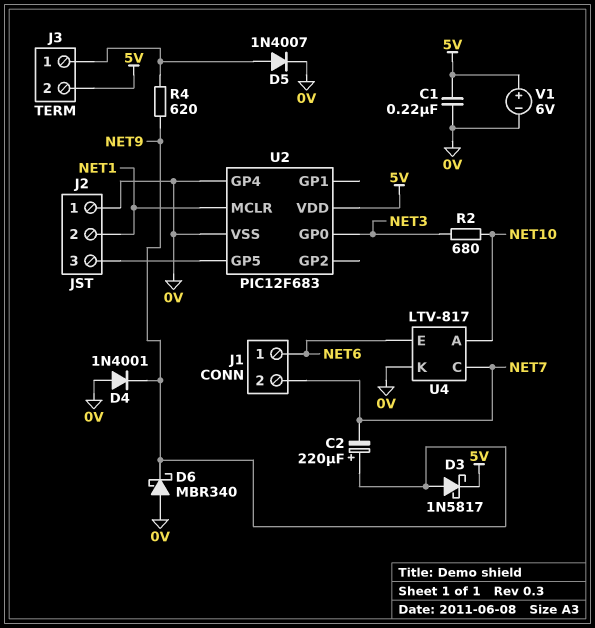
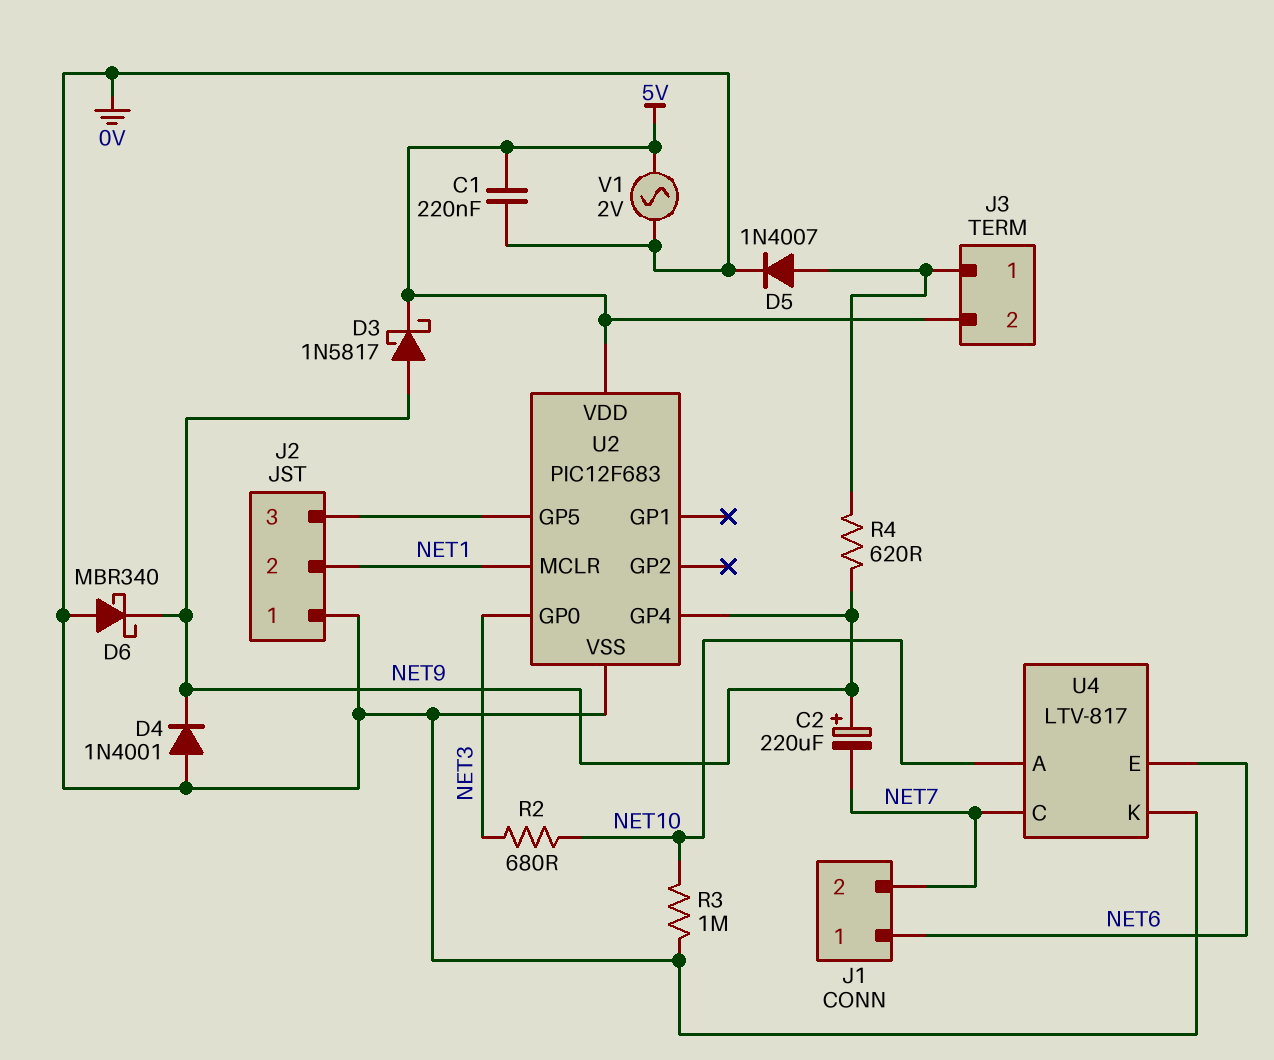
R3: none -> 1M (0V, NET10)
U2 pin GP4: 0V -> NET9
V1: 6V (plus 5V, minus 0V) -> AC 2V (0V, 5V)

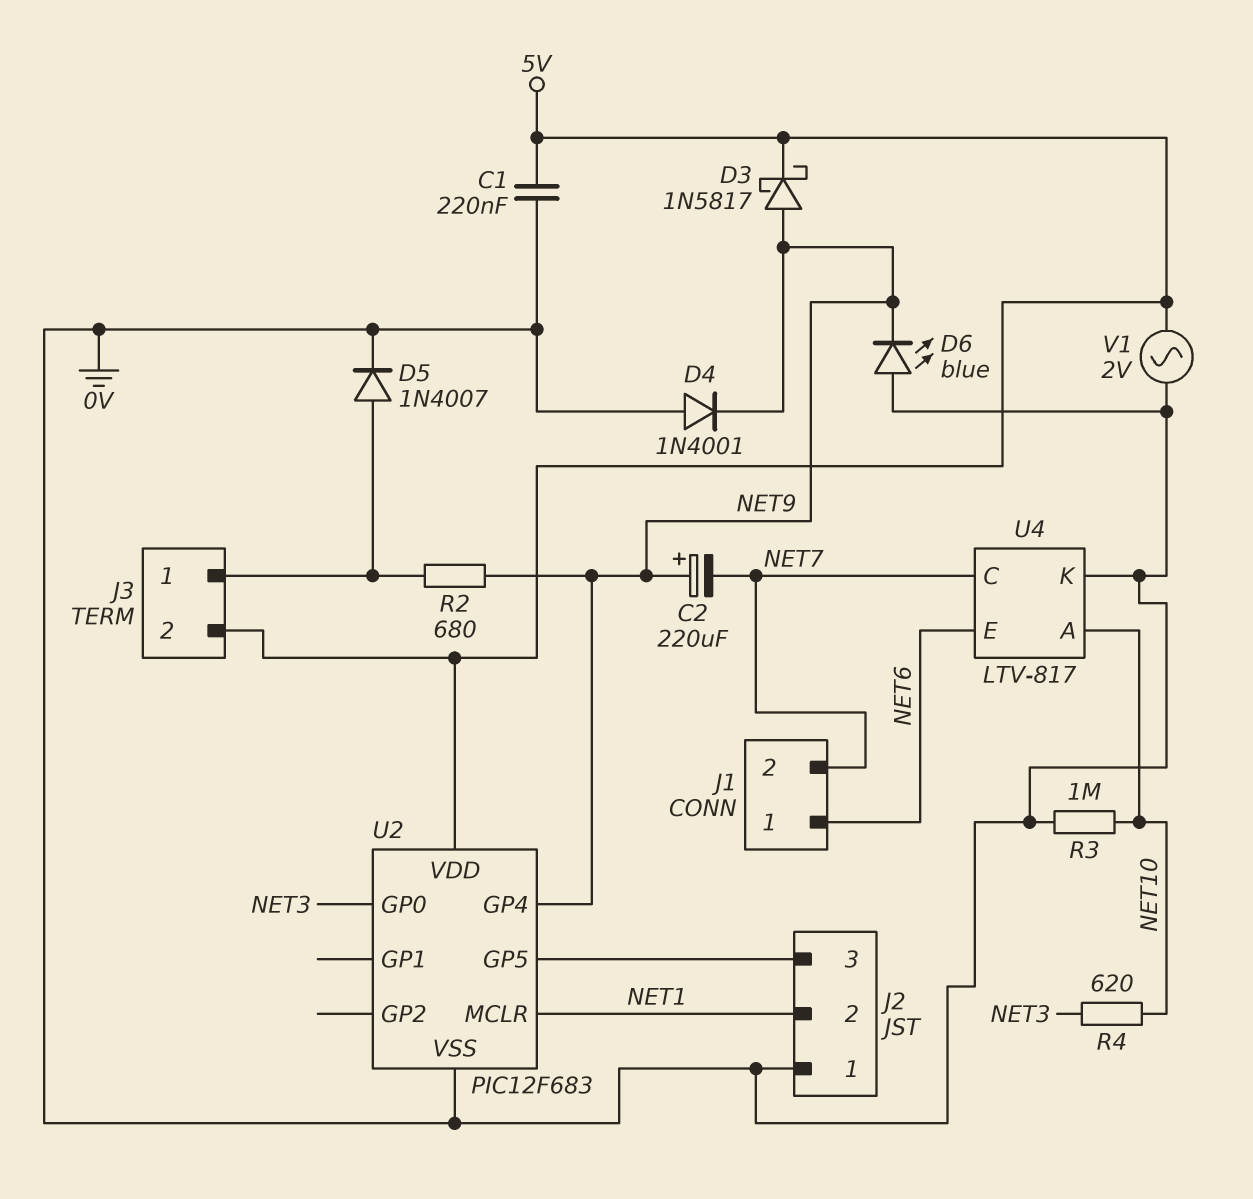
D6: schottky MBR340 (A 0V, K NET9) -> LED blue (A 0V, K NET9)
R2: 680 (NET3, NET10) -> 680 (J3/1, NET9)
R4: 620 (J3/1, NET9) -> 620 (NET3, NET10)

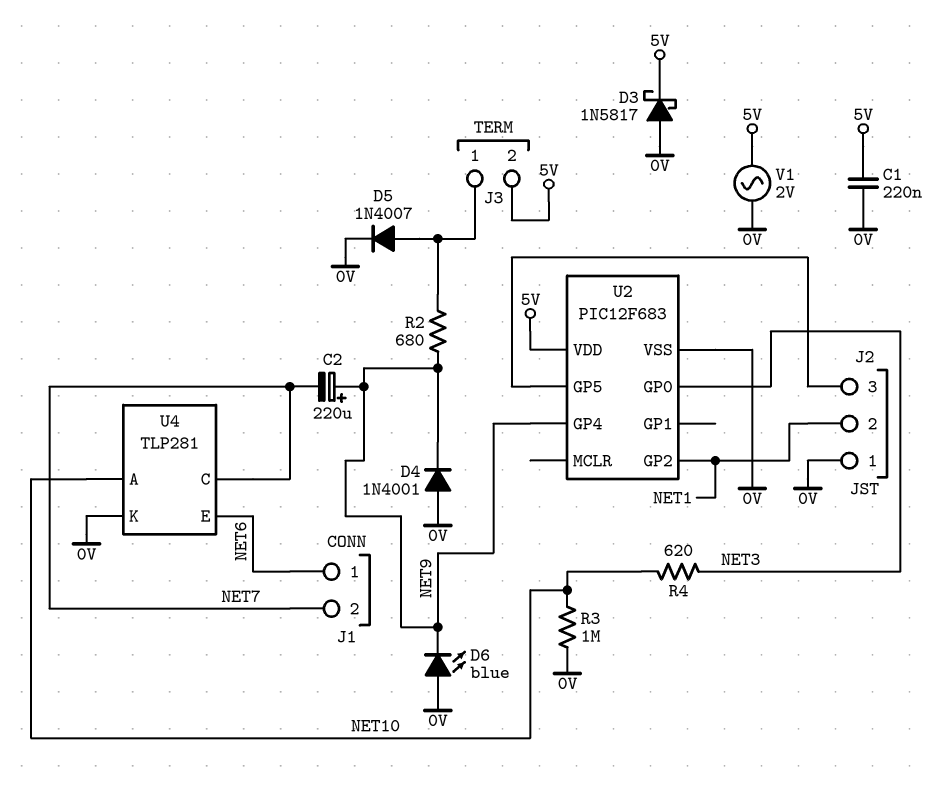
D3: schottky 1N5817 (A NET9, K 5V) -> schottky 1N5817 (A 0V, K 5V)
U2 pin GP2: none -> NET1
U2 pin MCLR: NET1 -> none
U4: LTV-817 -> TLP281

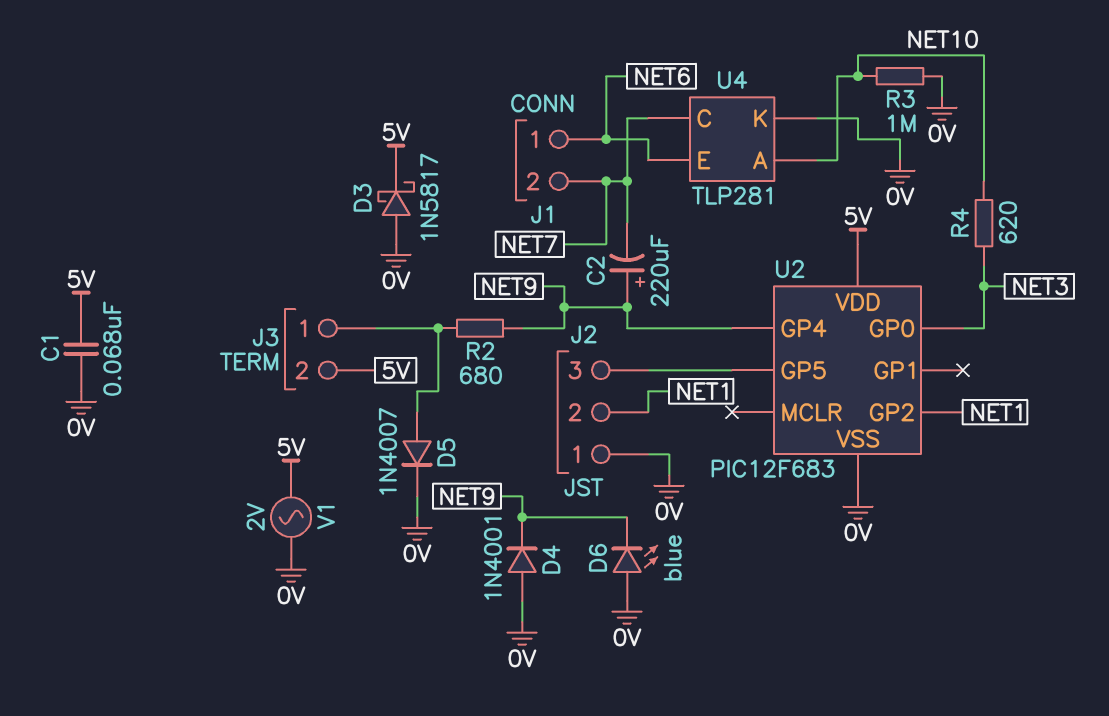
C1: 220nF (0V, 5V) -> 68nF (0V, 5V)

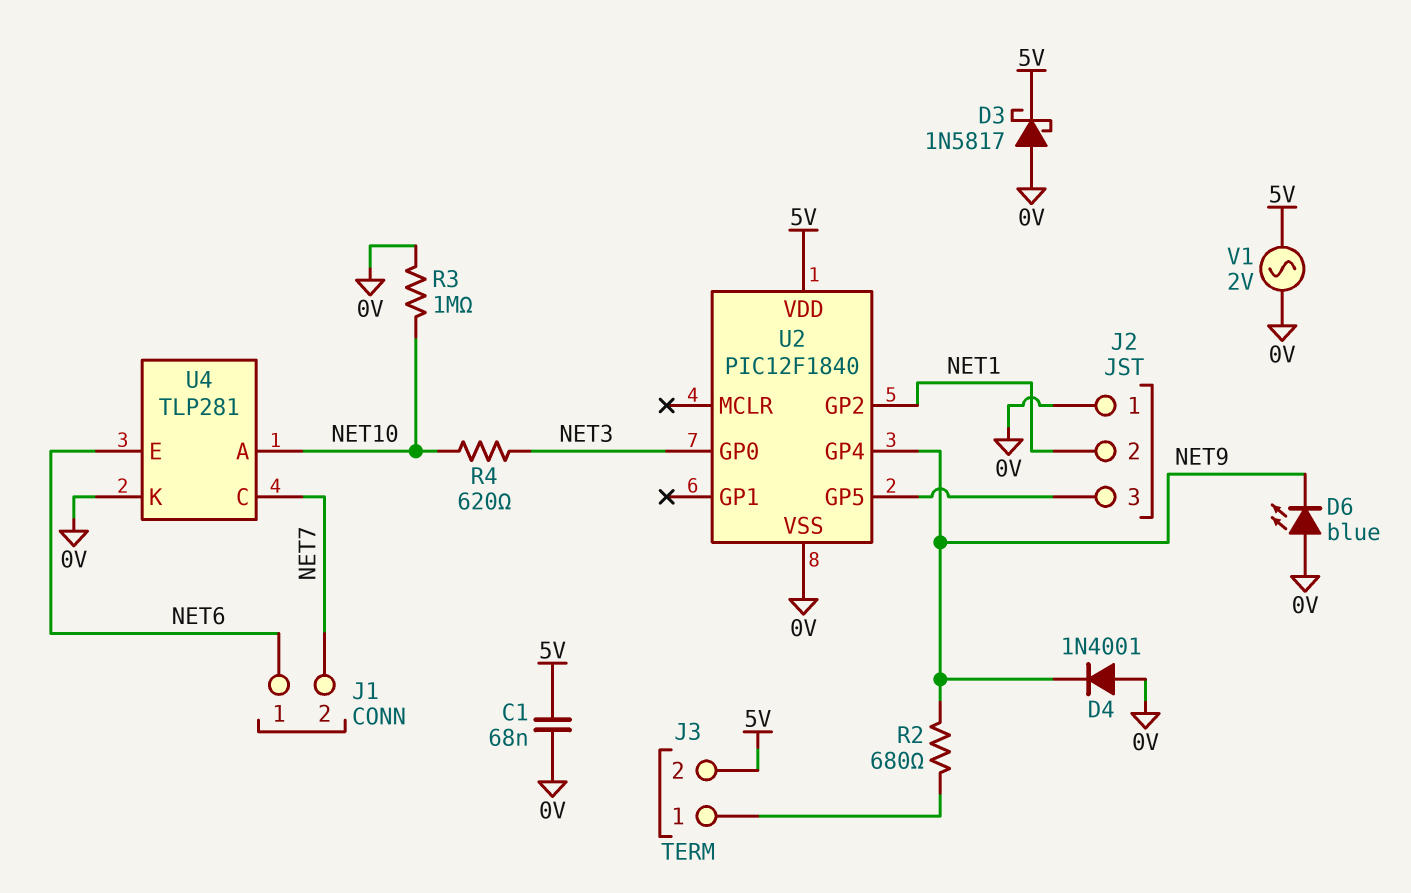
C2: 220uF (plus NET9, minus NET7) -> none
D5: diode 1N4007 (A J3/1, K 0V) -> none
U2: PIC12F683 -> PIC12F1840

